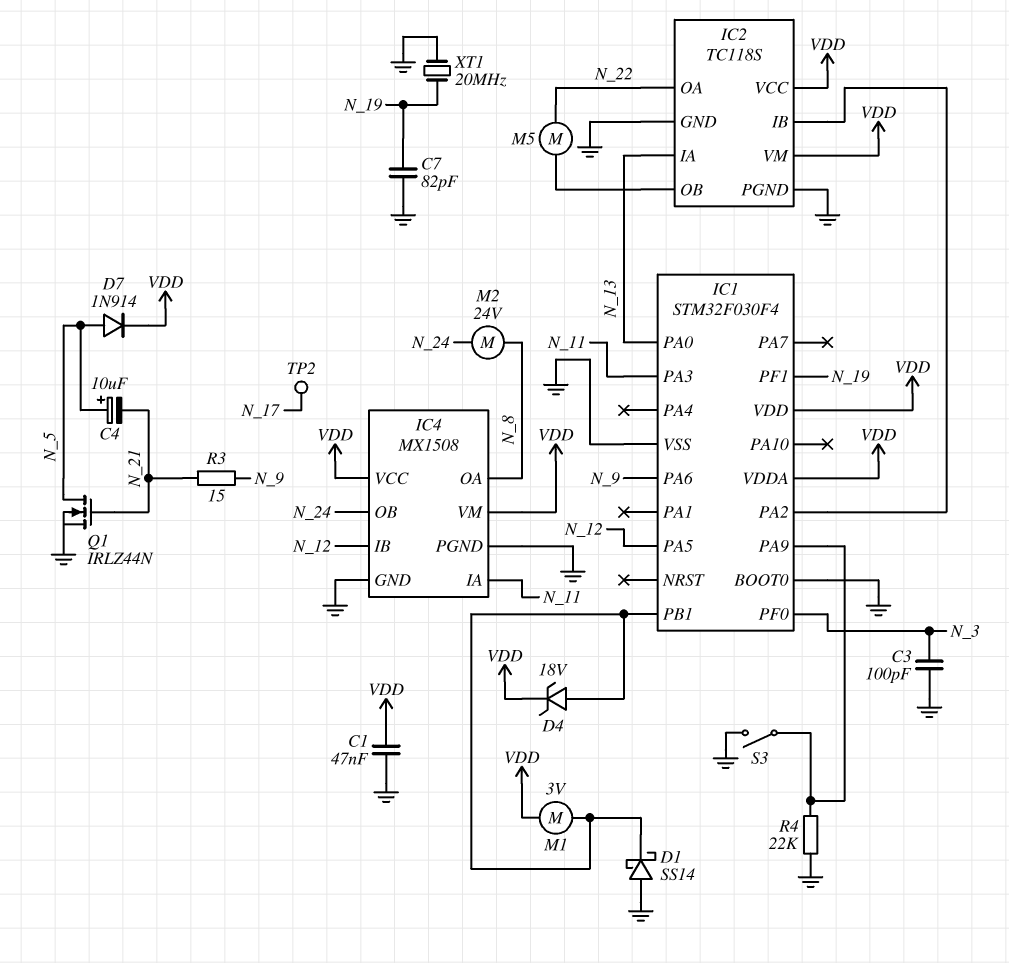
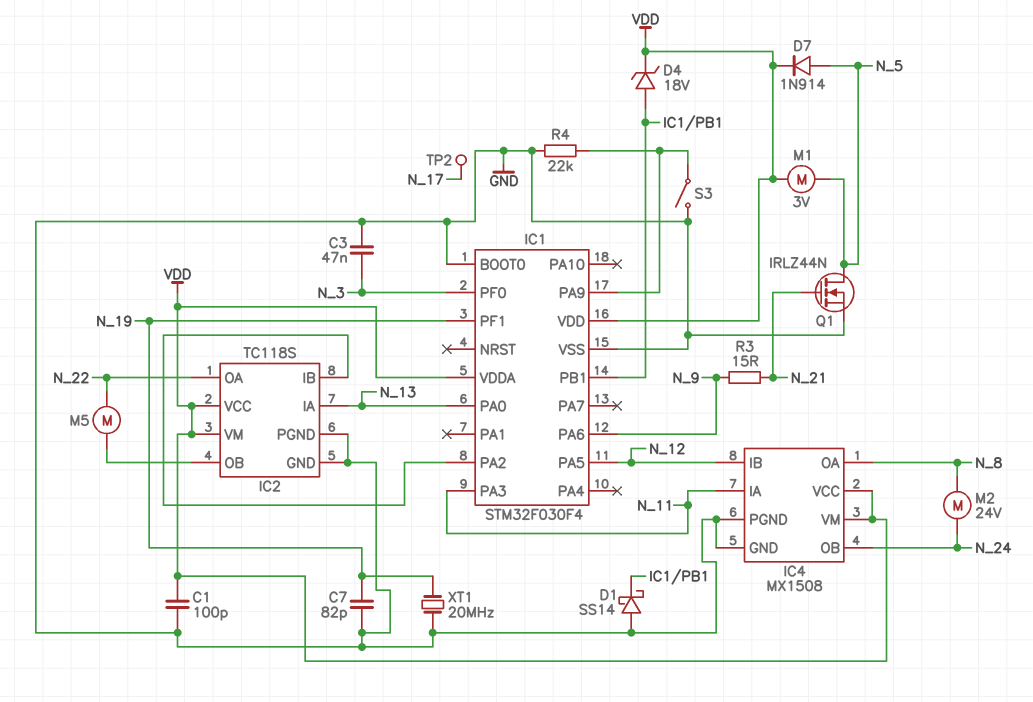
C1: 47nF (GND, VDD) -> 100pF (GND, VDD)
C3: 100pF (GND, N_3) -> 47nF (GND, N_3)
C4: 10uF (plus N_5, minus N_21) -> none
M1: motor 3V (IC1/PB1, VDD) -> motor 3V (N_5, VDD)

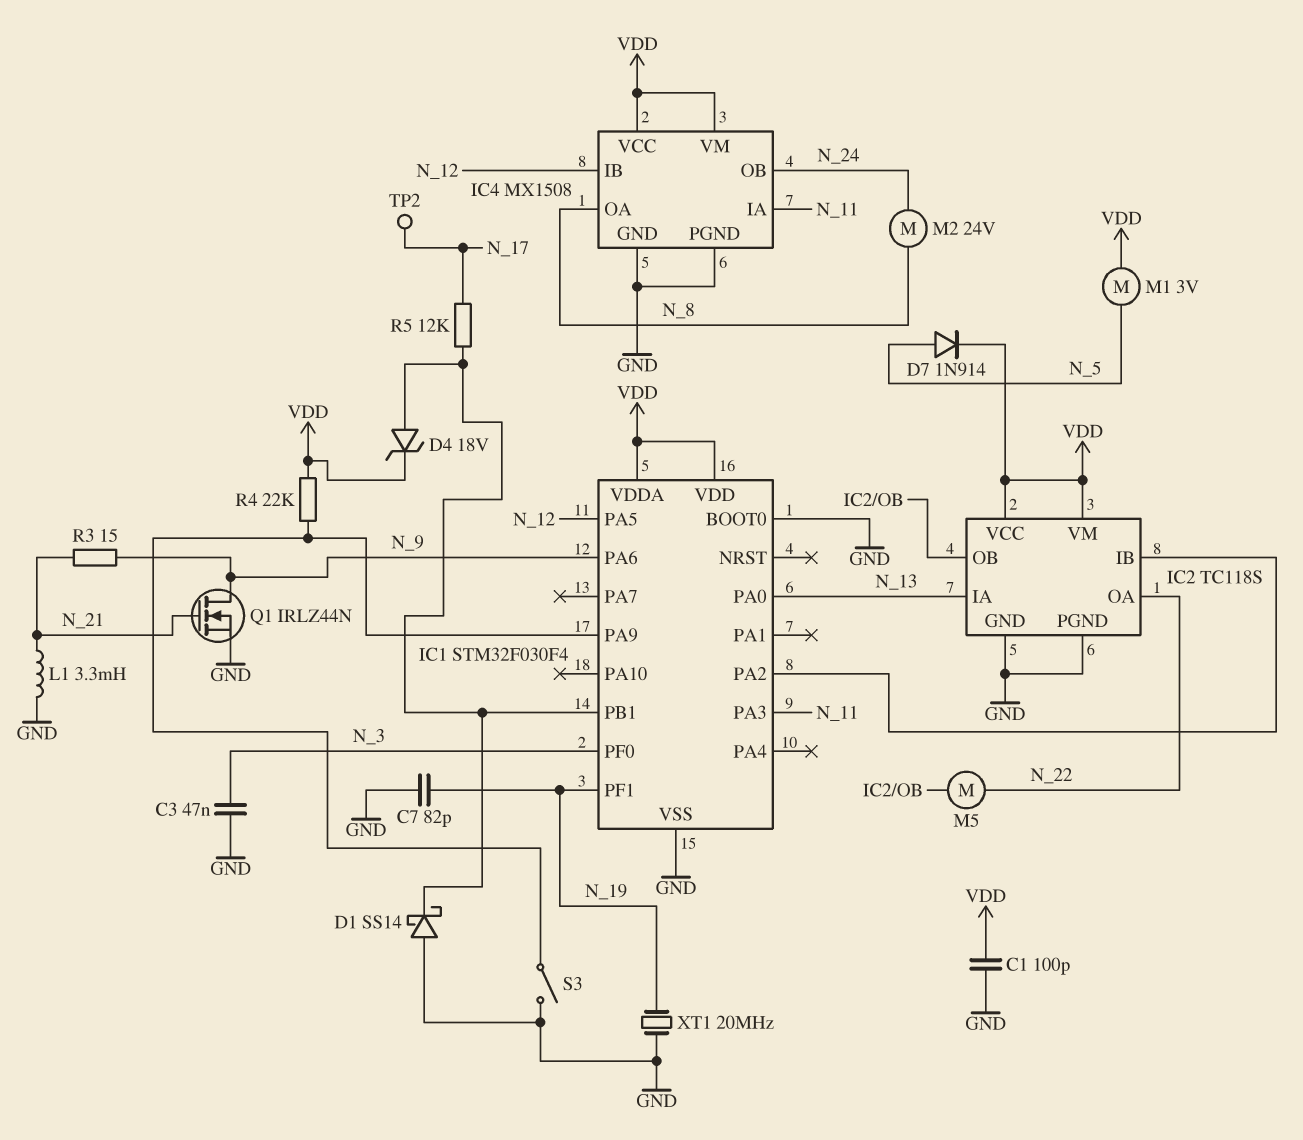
L1: none -> 3.3mH (GND, N_21)
Q1: NMOS IRLZ44N (G N_21, D N_5, S GND) -> NMOS IRLZ44N (G N_21, D N_9, S GND)
R4: 22k (GND, IC1/PA9) -> 22k (IC1/PA9, VDD)
R5: none -> 12k (IC1/PB1, N_17)

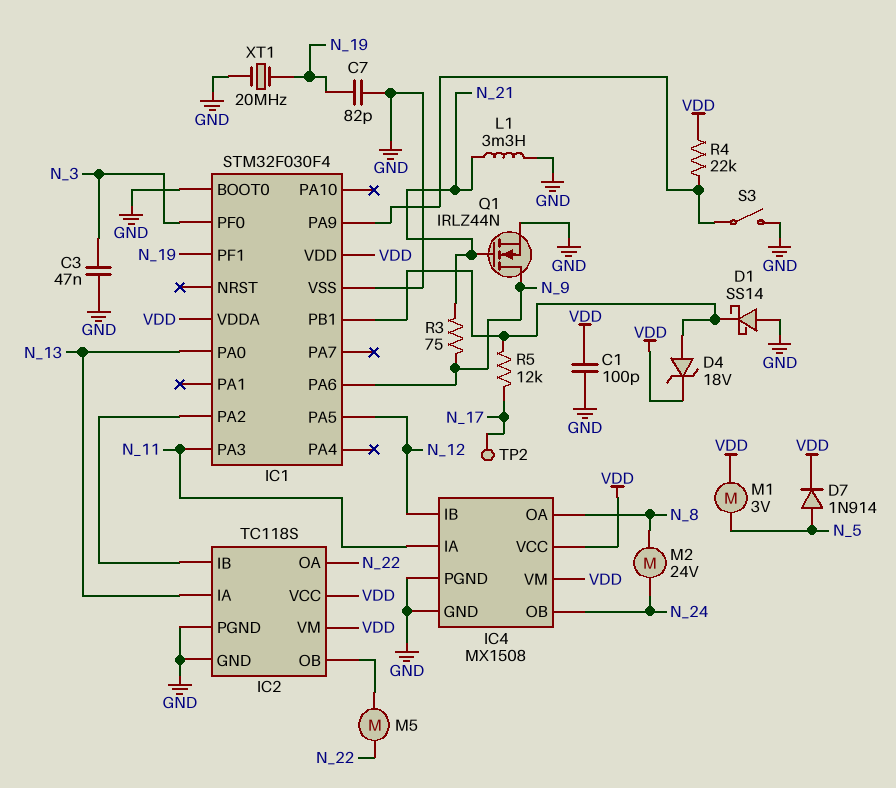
R3: 15 (N_9, N_21) -> 75 (N_9, N_21)

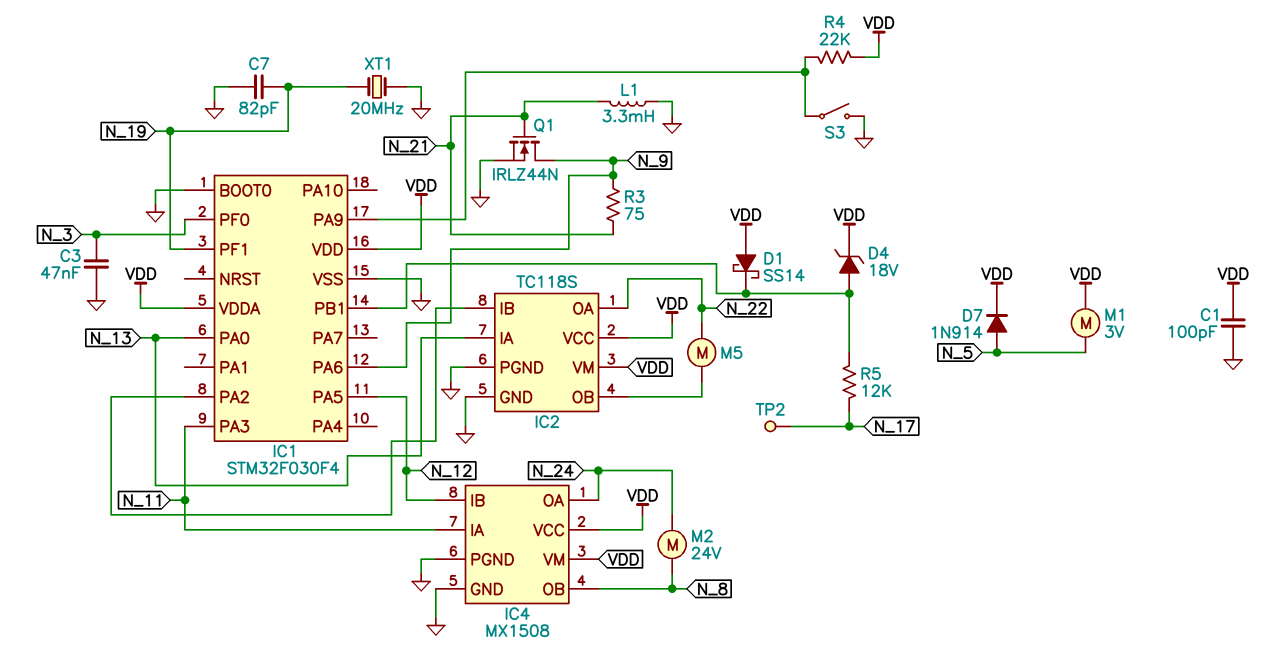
D1: schottky SS14 (A GND, K IC1/PB1) -> schottky SS14 (A VDD, K IC1/PB1)
IC4 pin OA: N_8 -> N_24
IC4 pin OB: N_24 -> N_8

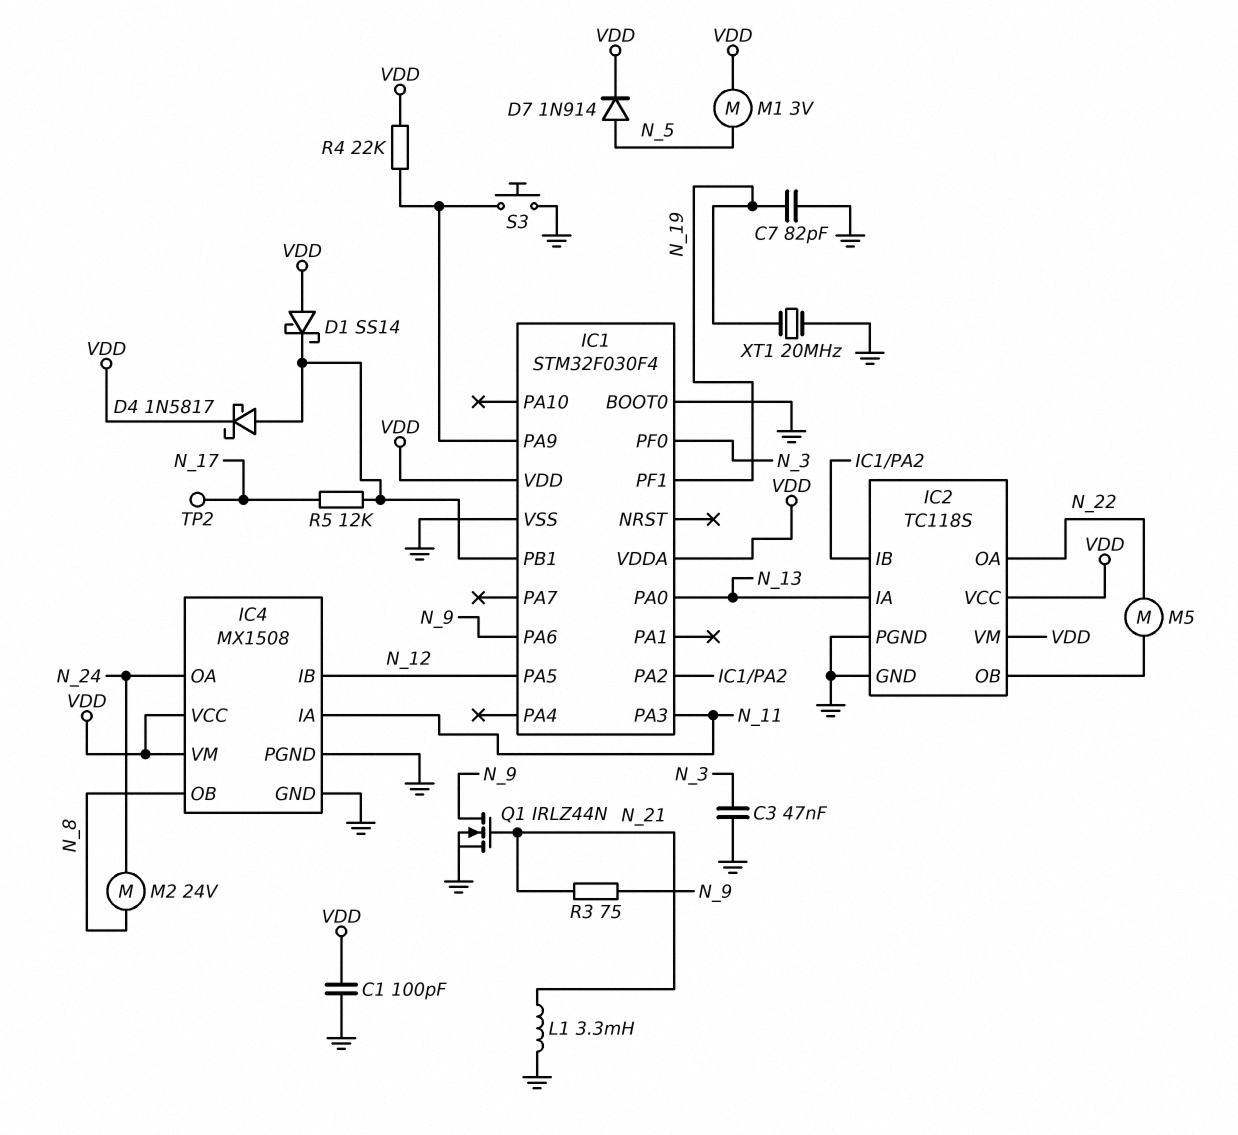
D4: zener 18V (A IC1/PB1, K VDD) -> schottky 1N5817 (A IC1/PB1, K VDD)
S3: switch (GND, IC1/PA9) -> button (GND, IC1/PA9)

